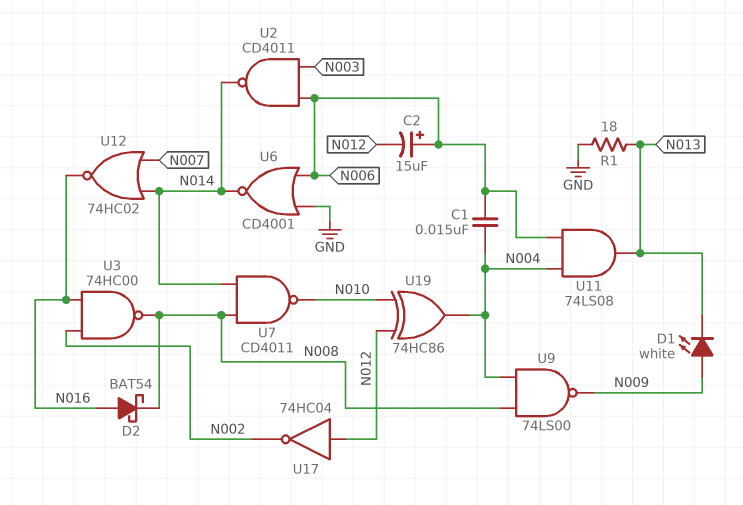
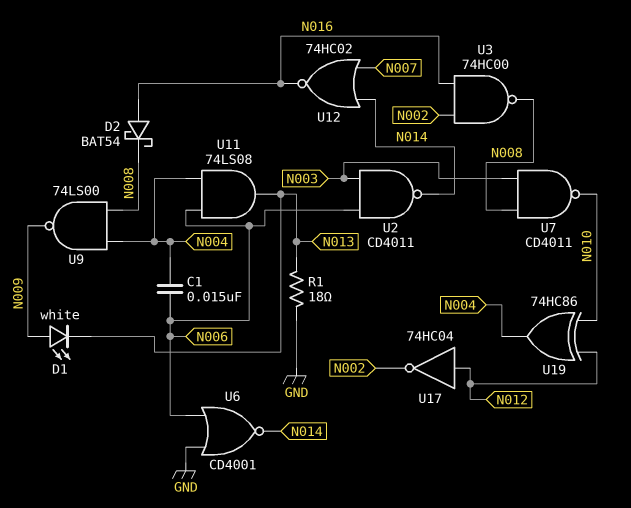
C2: 15uF (plus N006, minus N012) -> none
U7: NAND CD4011 (in N008, in N014, out N010) -> NAND CD4011 (in N003, in N008, out N010)

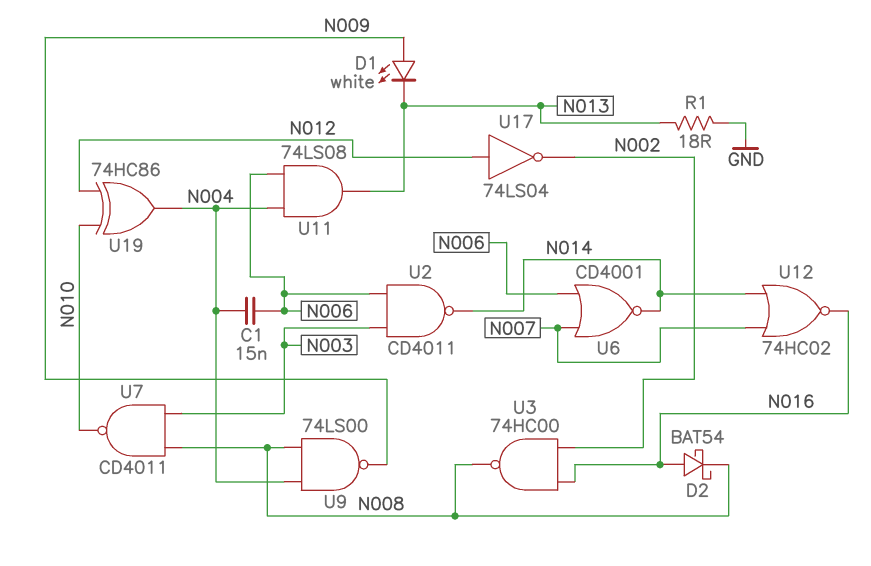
U6: NOR CD4001 (in GND, in N006, out N014) -> NOR CD4001 (in N006, in N007, out N014)
U17: NOT 74HC04 (in N012, out N002) -> NOT 74LS04 (in N012, out N002)

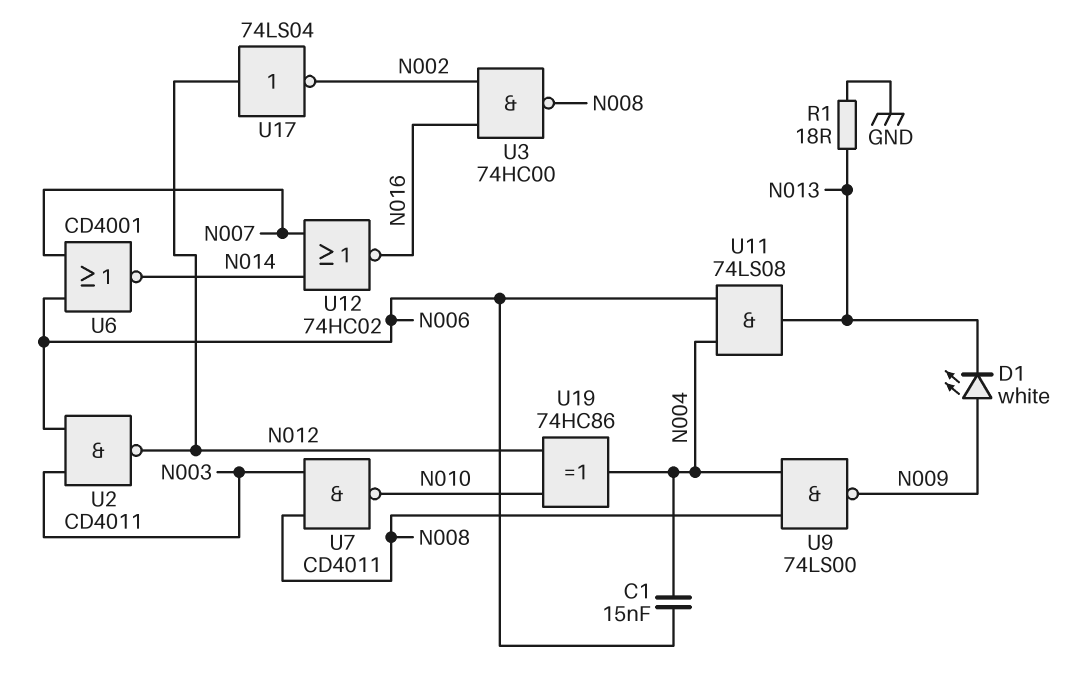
D2: schottky BAT54 (A N016, K N008) -> none
U2: NAND CD4011 (in N003, in N006, out N014) -> NAND CD4011 (in N003, in N006, out N012)

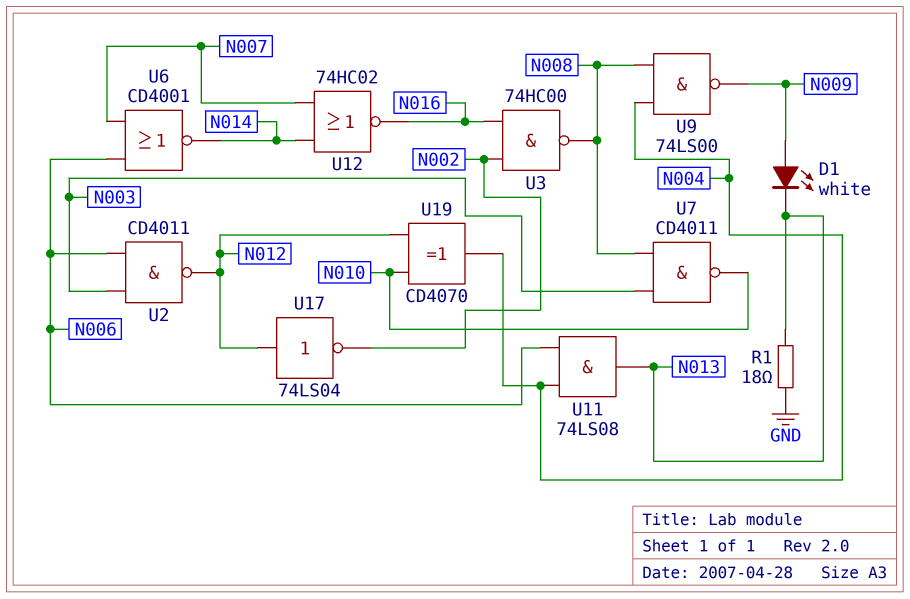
C1: 15nF (N004, N006) -> none
U19: XOR 74HC86 (in N010, in N012, out N004) -> XOR CD4070 (in N010, in N012, out N004)

